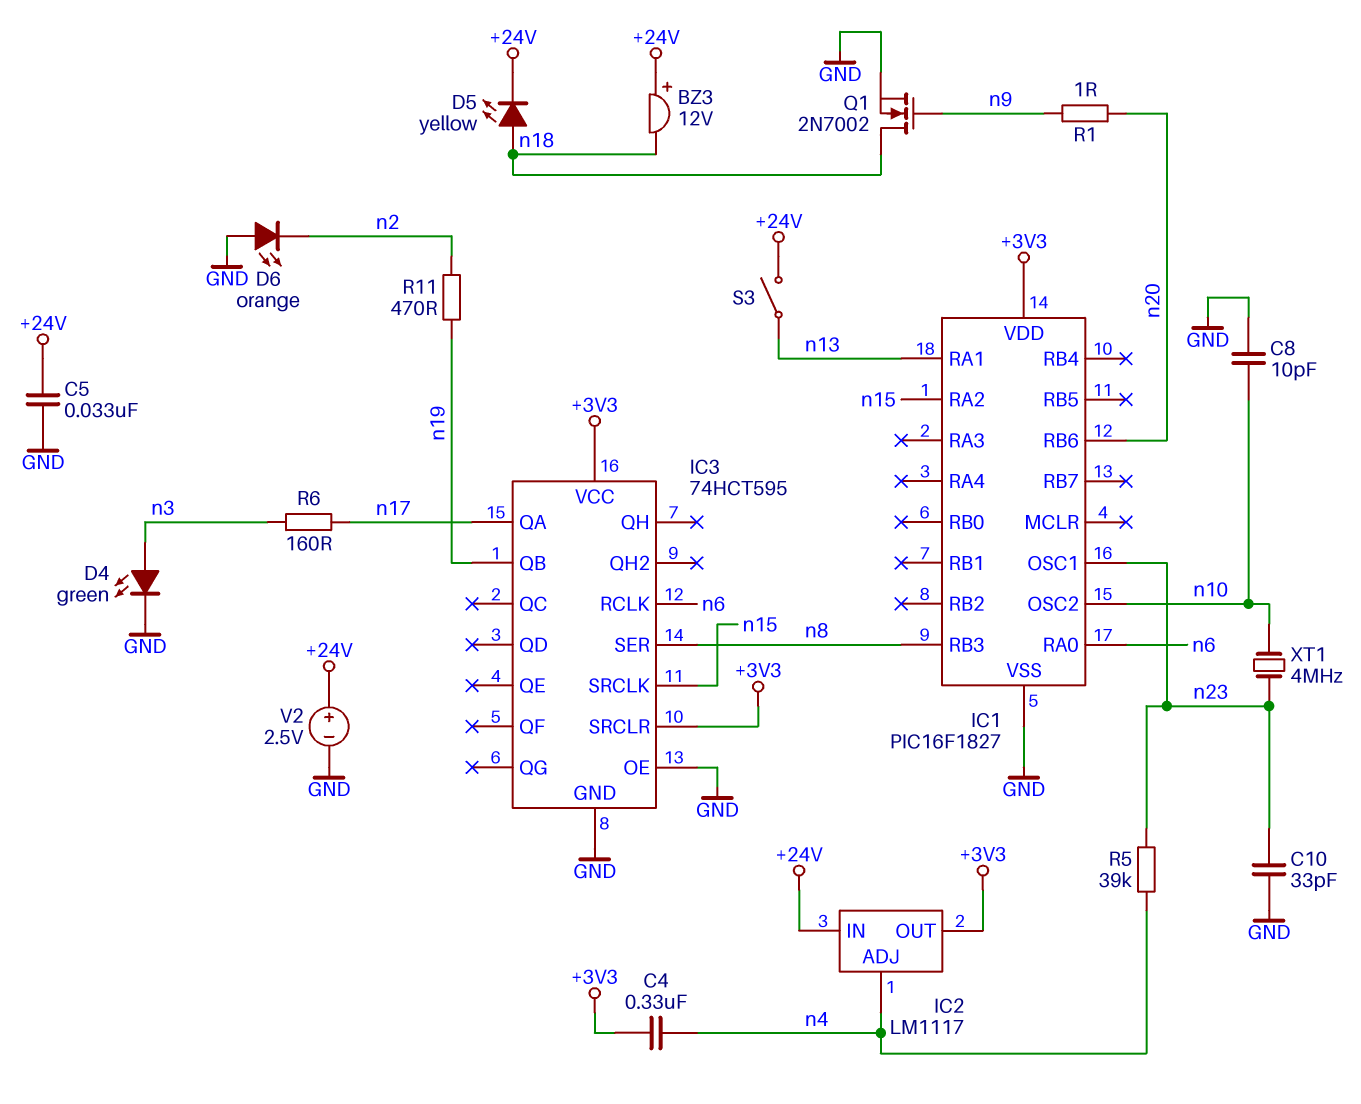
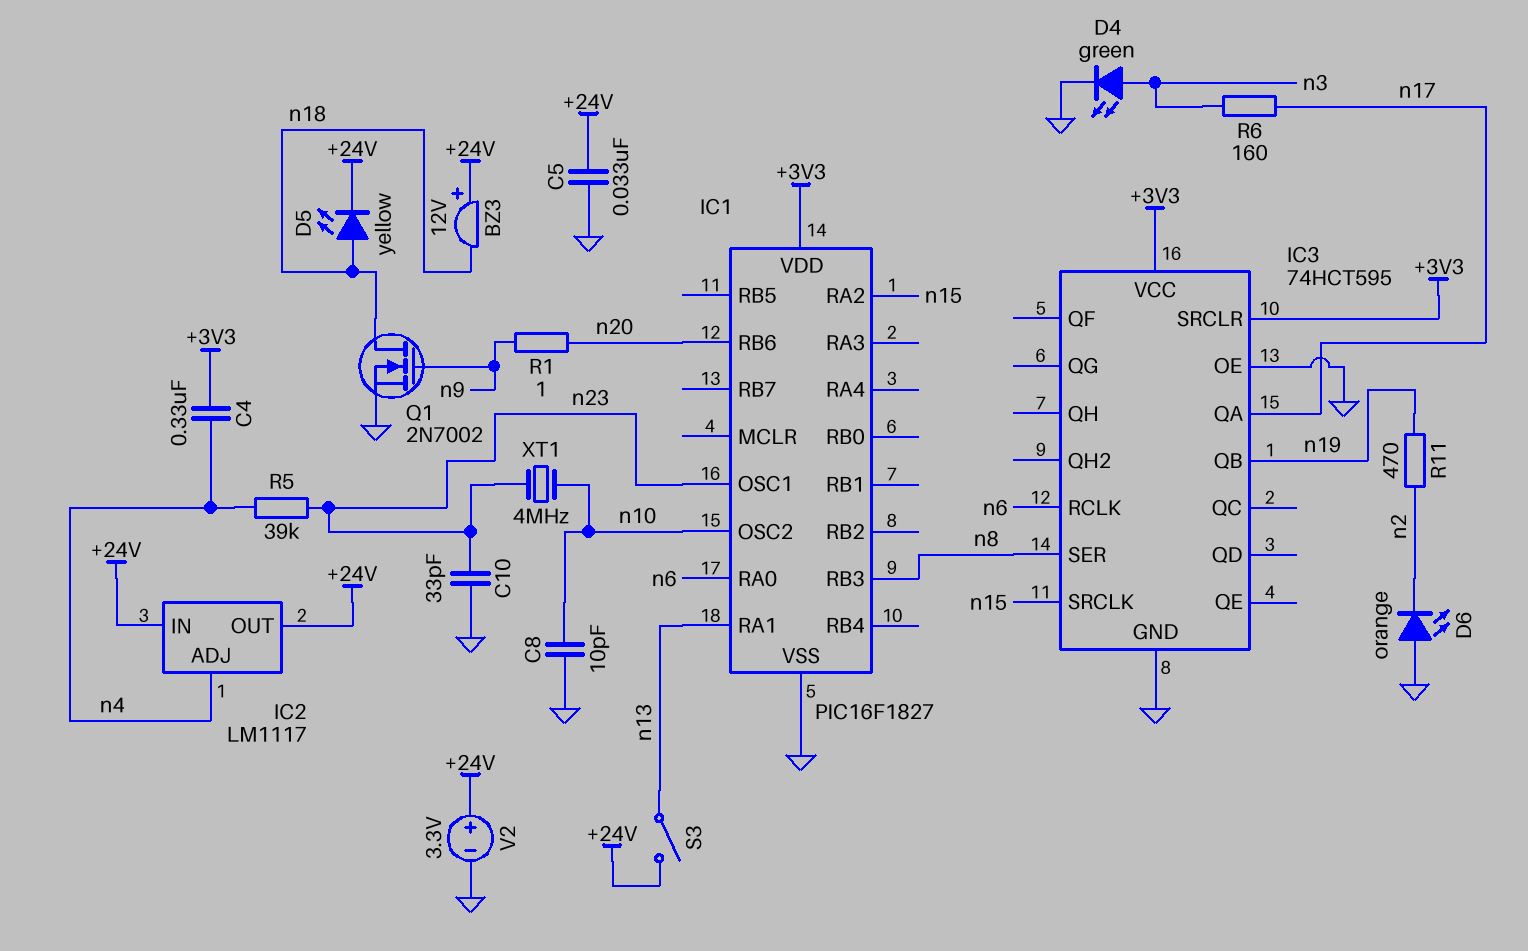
IC2 pin OUT: +3V3 -> +24V
V2: 2.5V (plus +24V, minus GND) -> 3.3V (plus +24V, minus GND)

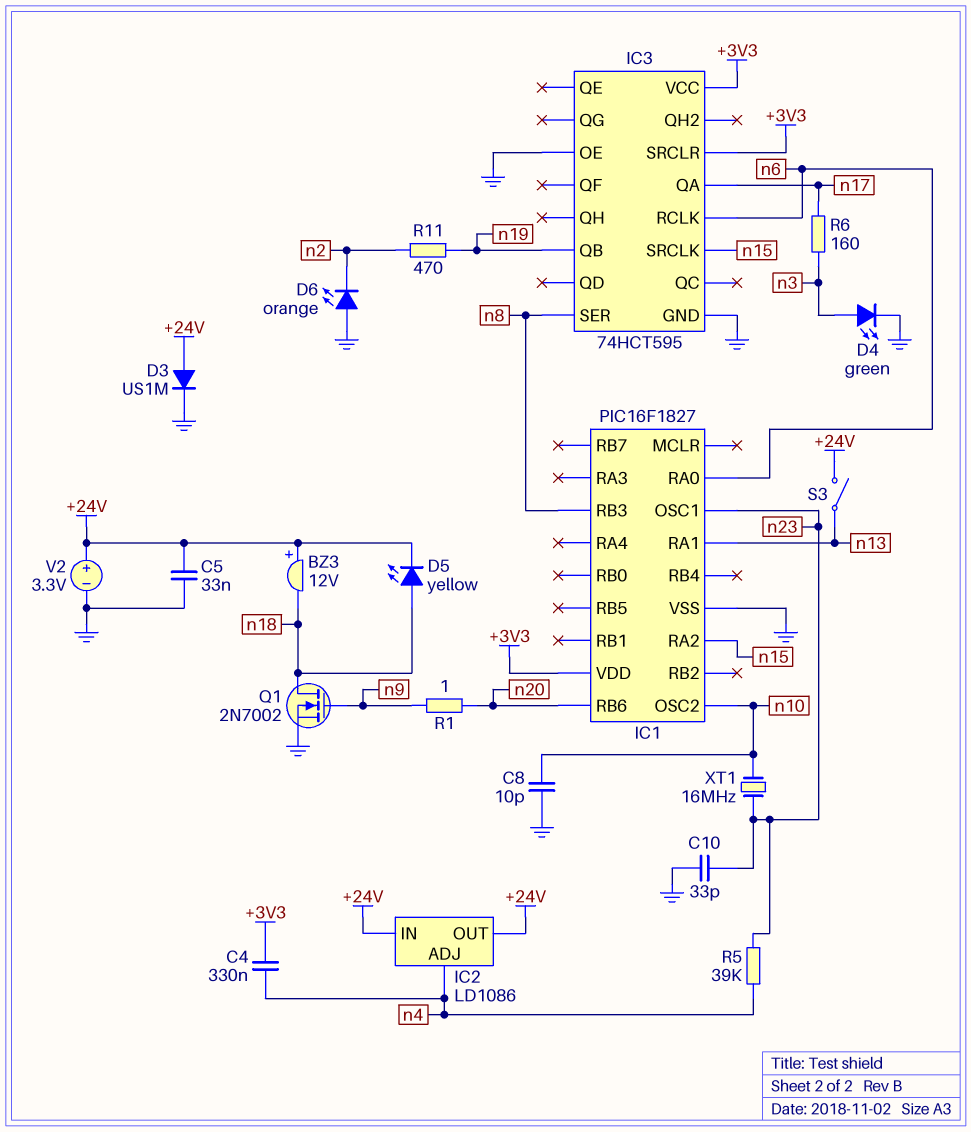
D3: none -> diode US1M (A +24V, K GND)
IC2: LM1117 -> LD1086
XT1: 4MHz (n10, n23) -> 16MHz (n10, n23)

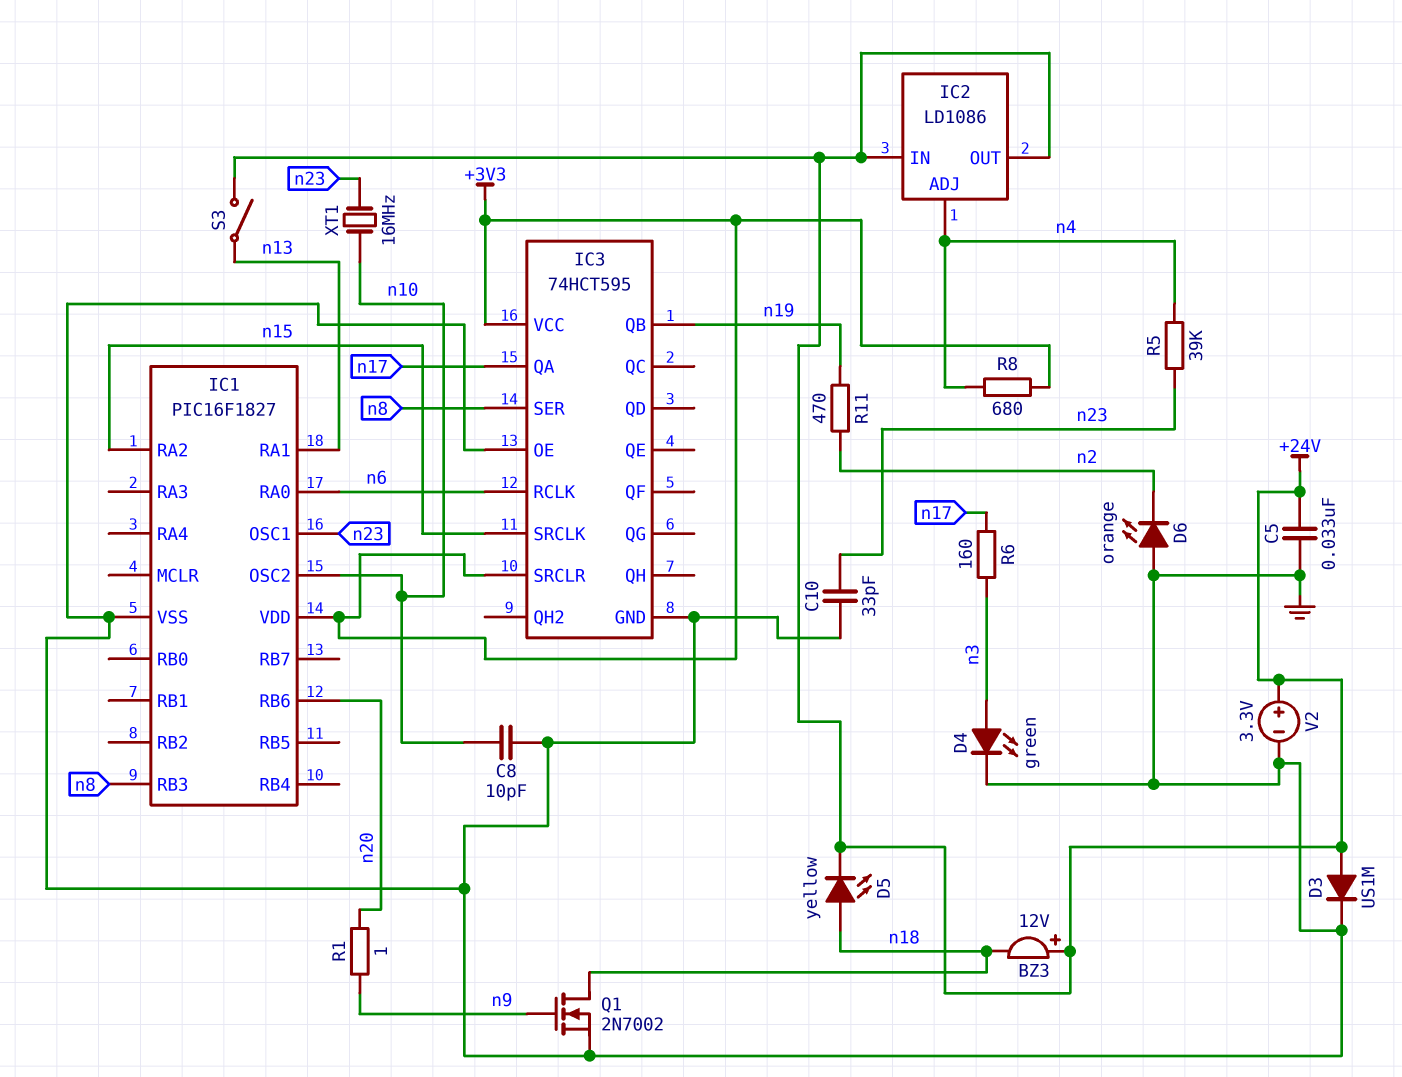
C4: 330nF (+3V3, n4) -> none
R8: none -> 680 (+3V3, n4)

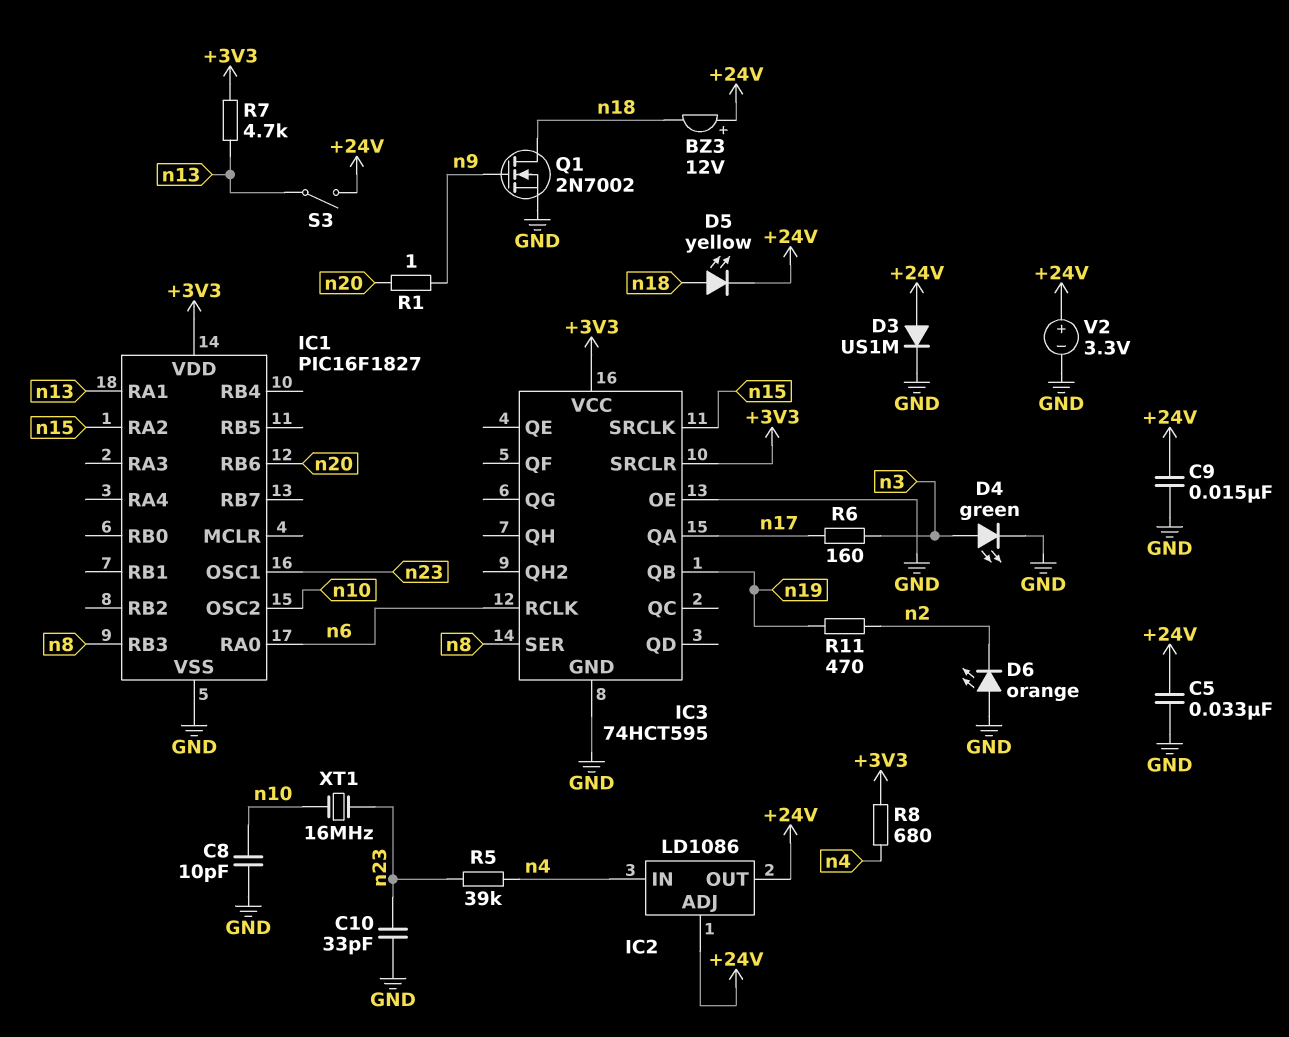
C9: none -> 15nF (+24V, GND)
IC2 pin ADJ: n4 -> +24V
IC2 pin IN: +24V -> n4
R7: none -> 4.7k (+3V3, n13)

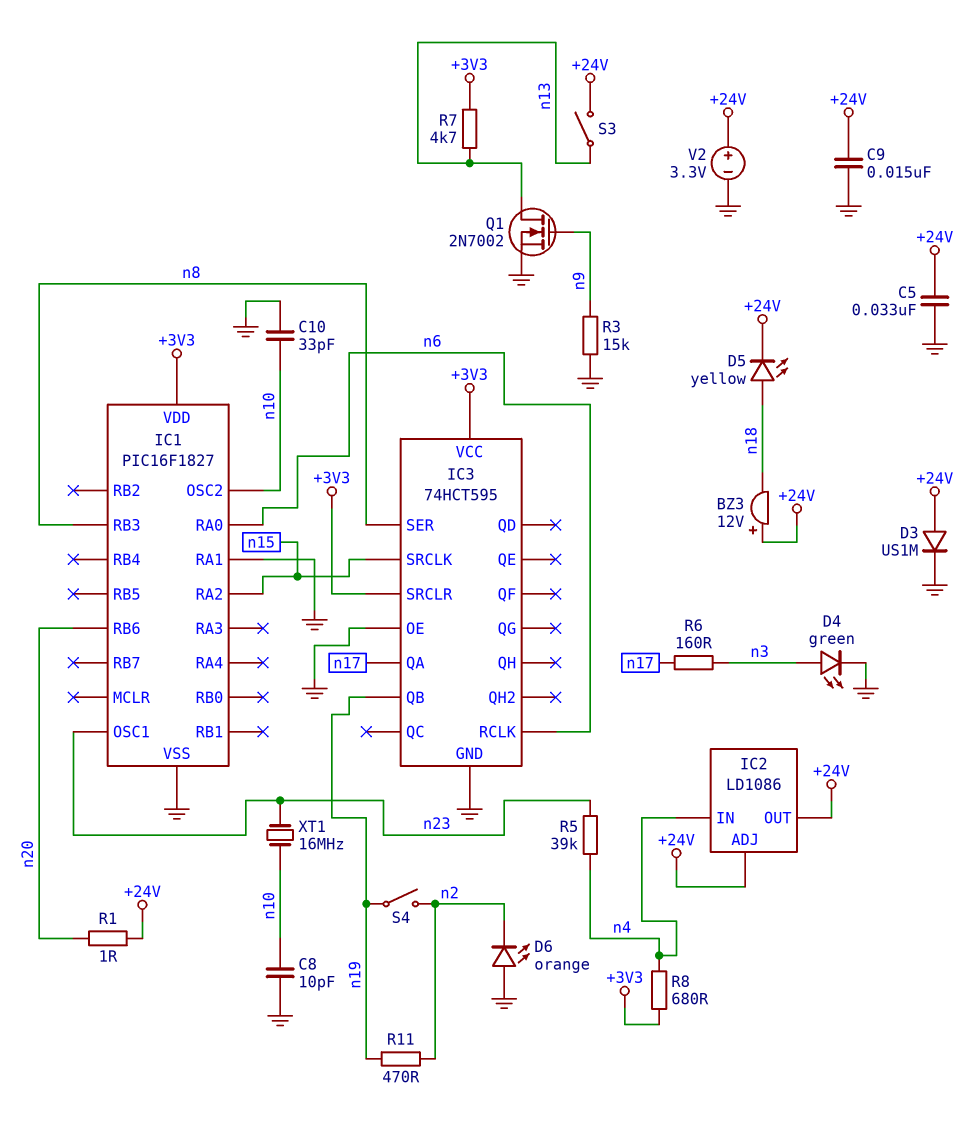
C10: 33pF (GND, n23) -> 33pF (GND, n10)
IC1 pin RA1: n13 -> GND
Q1: NMOS 2N7002 (G n9, D n18, S GND) -> NMOS 2N7002 (G n9, D n13, S GND)
R1: 1 (n9, n20) -> 1 (+24V, n20)
R3: none -> 15k (GND, n9)
S4: none -> switch (n2, n19)

